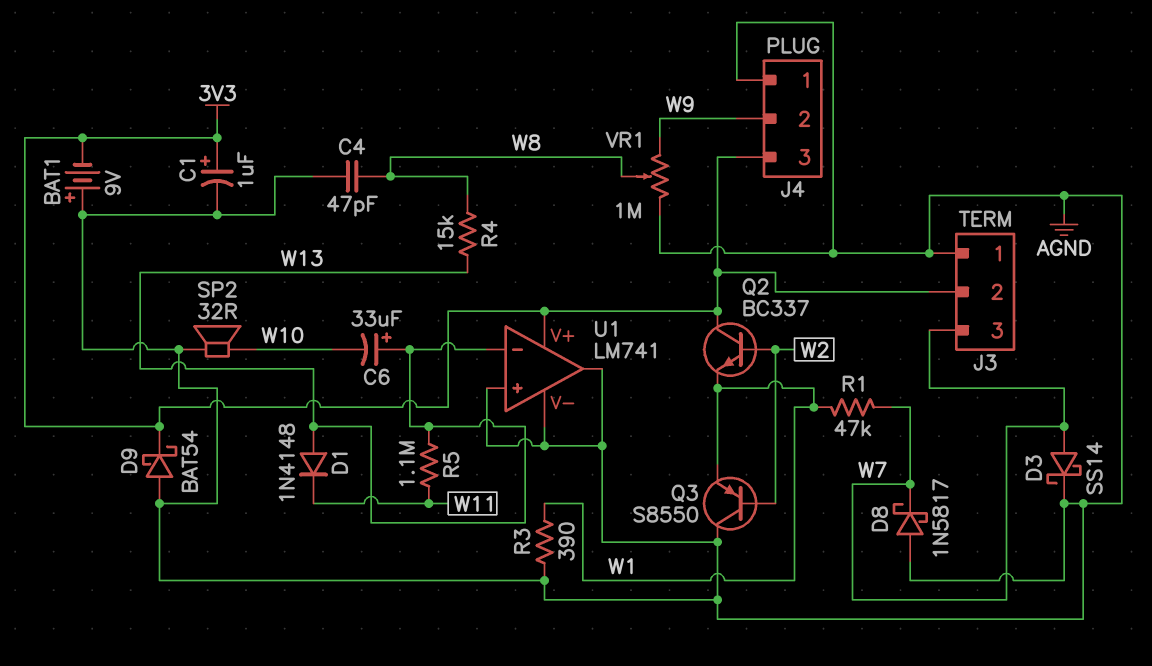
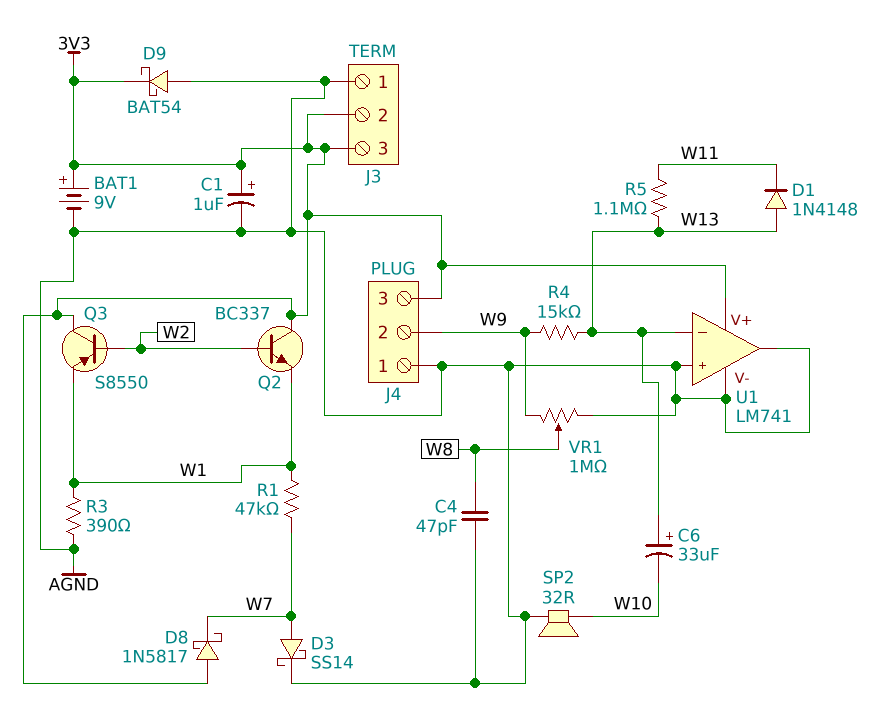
BAT1: 9V (plus AGND, minus 3V3) -> 9V (plus 3V3, minus AGND)
D8: schottky 1N5817 (A AGND, K W7) -> schottky 1N5817 (A 3V3, K W7)
J3 pin 3: W7 -> 3V3
Q3: PNP S8550 (B W2, C AGND, E W1) -> PNP S8550 (B W2, C 3V3, E W1)
R4: 15k (W8, W13) -> 15k (W9, W13)

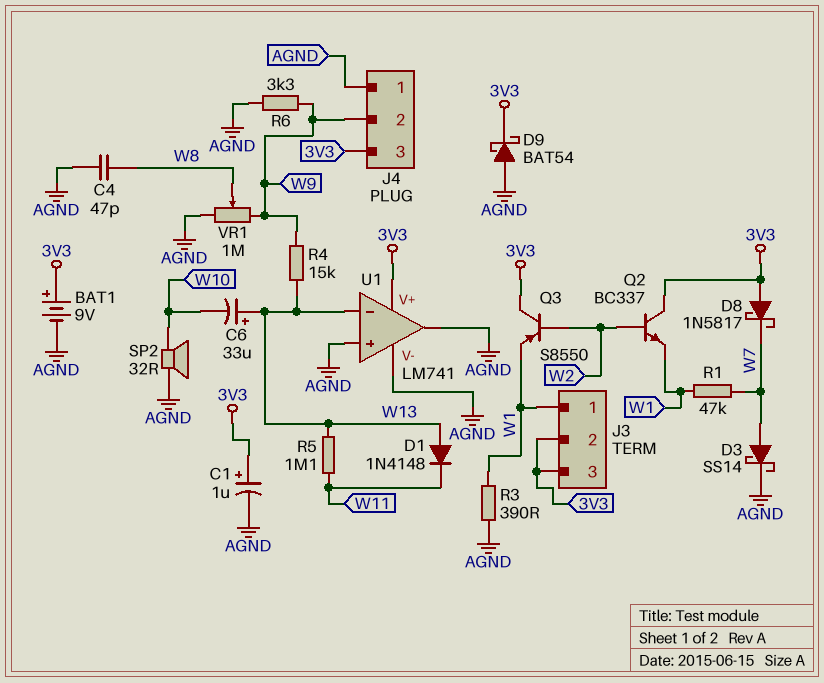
J3 pin 1: AGND -> W1
R6: none -> 3.3k (AGND, W9)

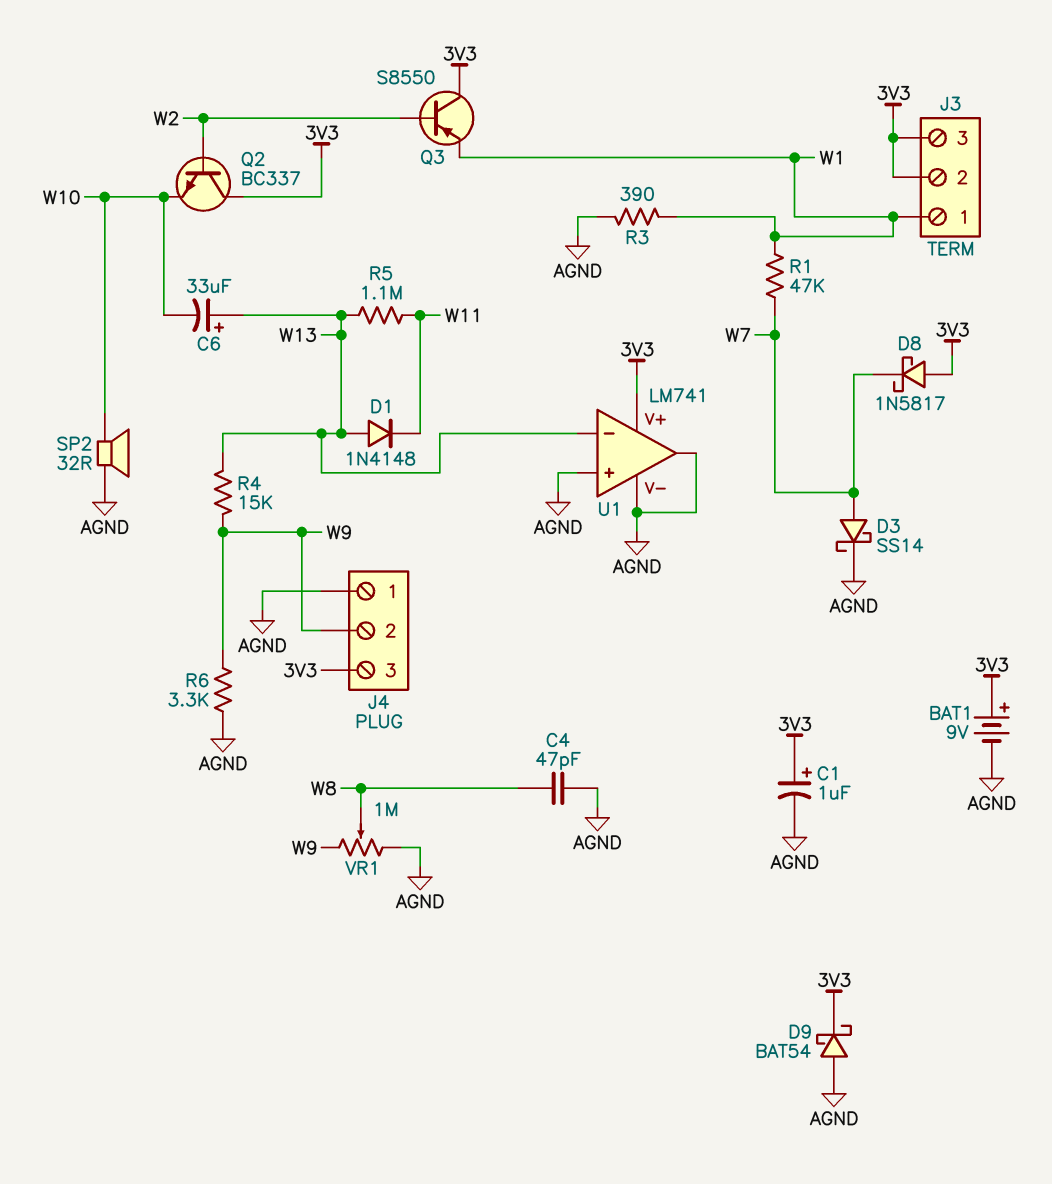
Q2: NPN BC337 (B W2, C 3V3, E W1) -> NPN BC337 (B W2, C 3V3, E W10)

